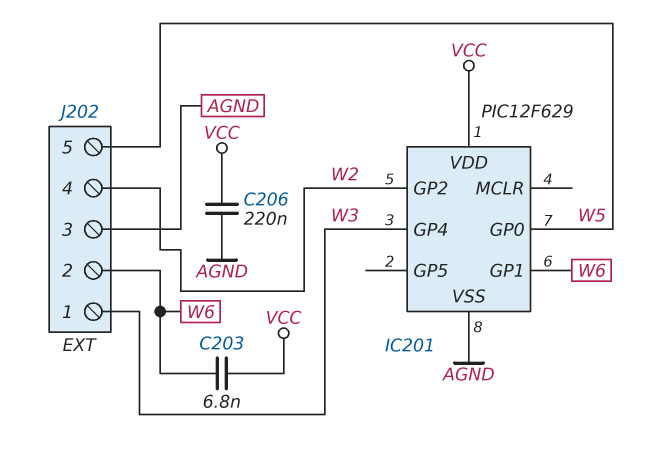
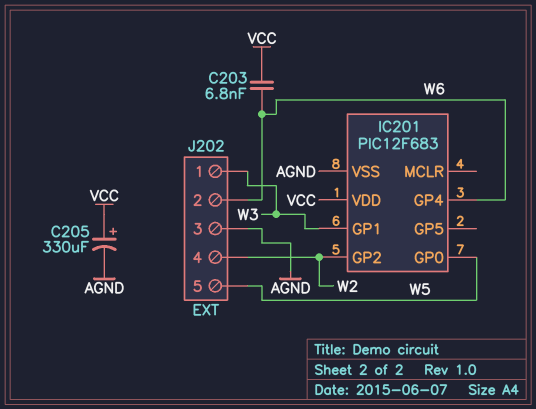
C205: none -> 330uF (plus VCC, minus AGND)
C206: 220nF (AGND, VCC) -> none
IC201: PIC12F629 -> PIC12F683
IC201 pin GP1: W6 -> W3
IC201 pin GP4: W3 -> W6

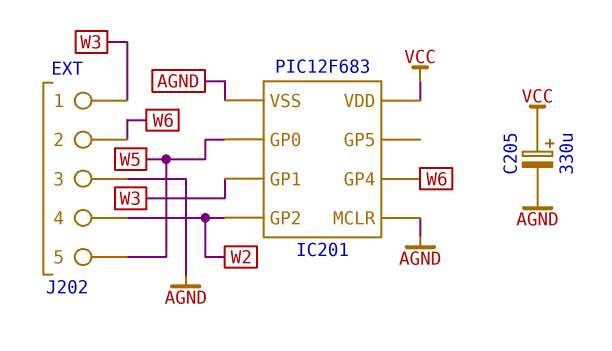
C203: 6.8nF (VCC, W6) -> none
IC201 pin MCLR: none -> AGND

